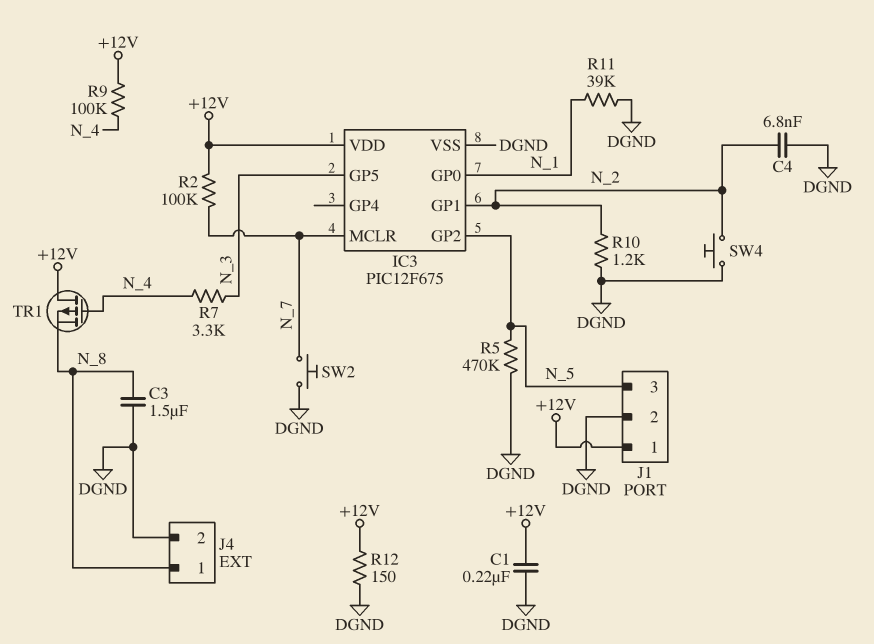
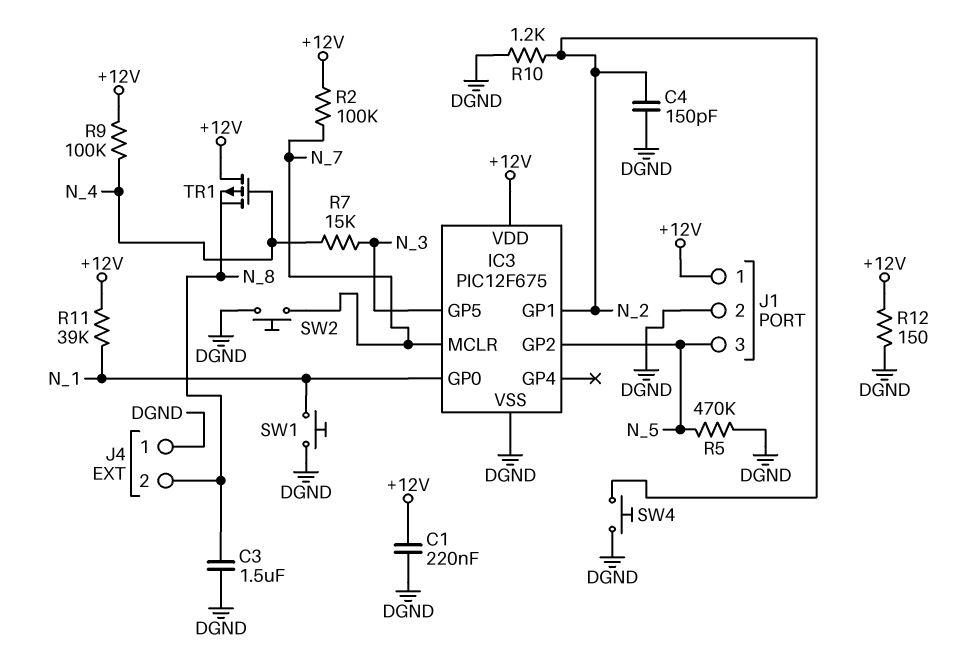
C4: 6.8nF (DGND, N_2) -> 150pF (DGND, N_2)
J4 pin 1: N_8 -> DGND
J4 pin 2: DGND -> N_8
R7: 3.3k (N_3, N_4) -> 15k (N_3, N_4)
R11: 39k (DGND, N_1) -> 39k (+12V, N_1)
SW1: none -> button (DGND, N_1)

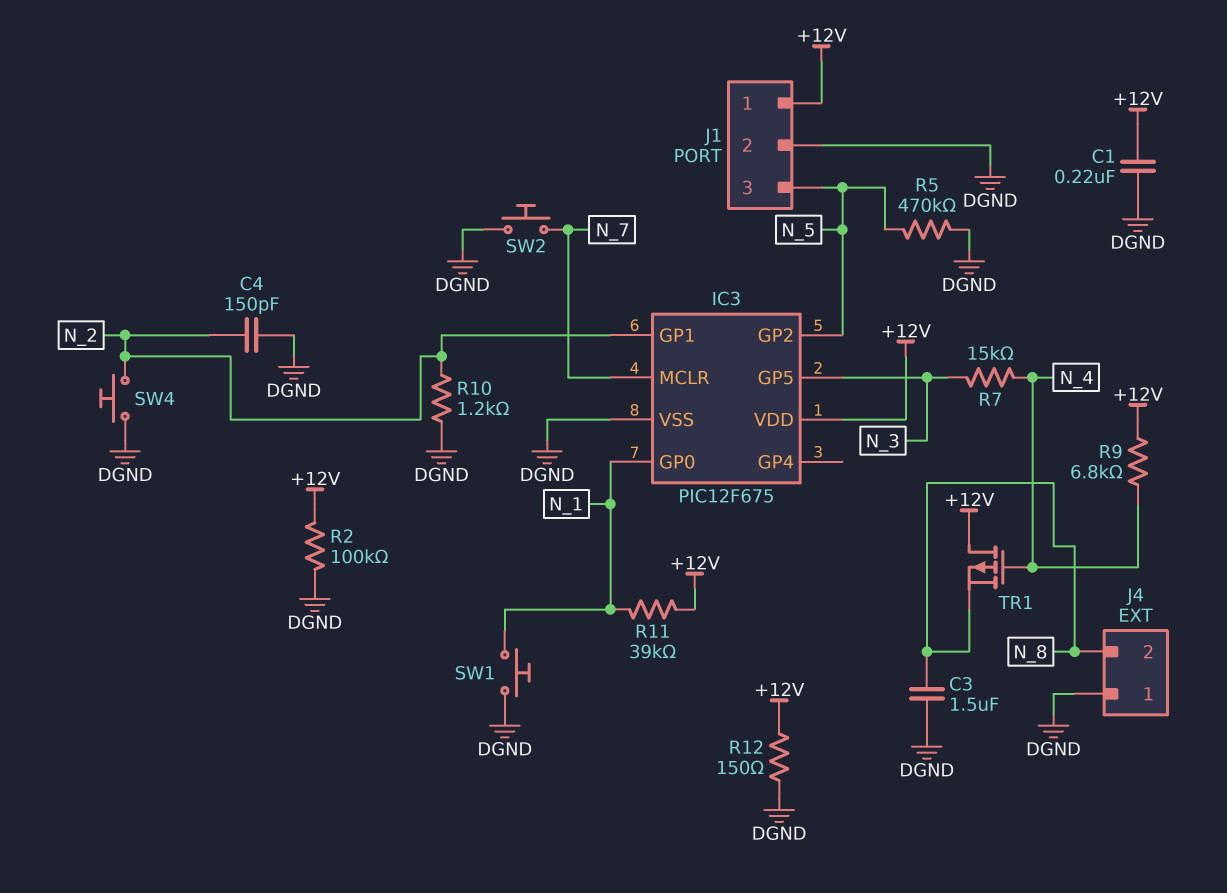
R2: 100k (+12V, N_7) -> 100k (+12V, DGND)
R9: 100k (+12V, N_4) -> 6.8k (+12V, N_4)

